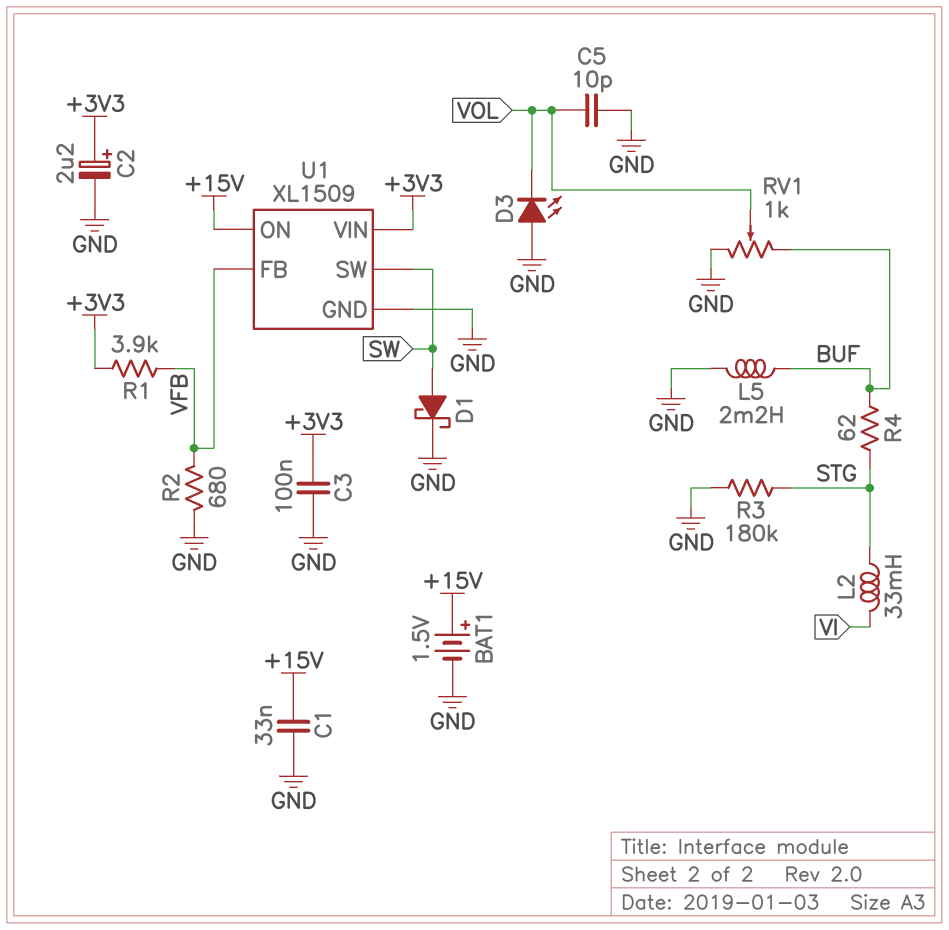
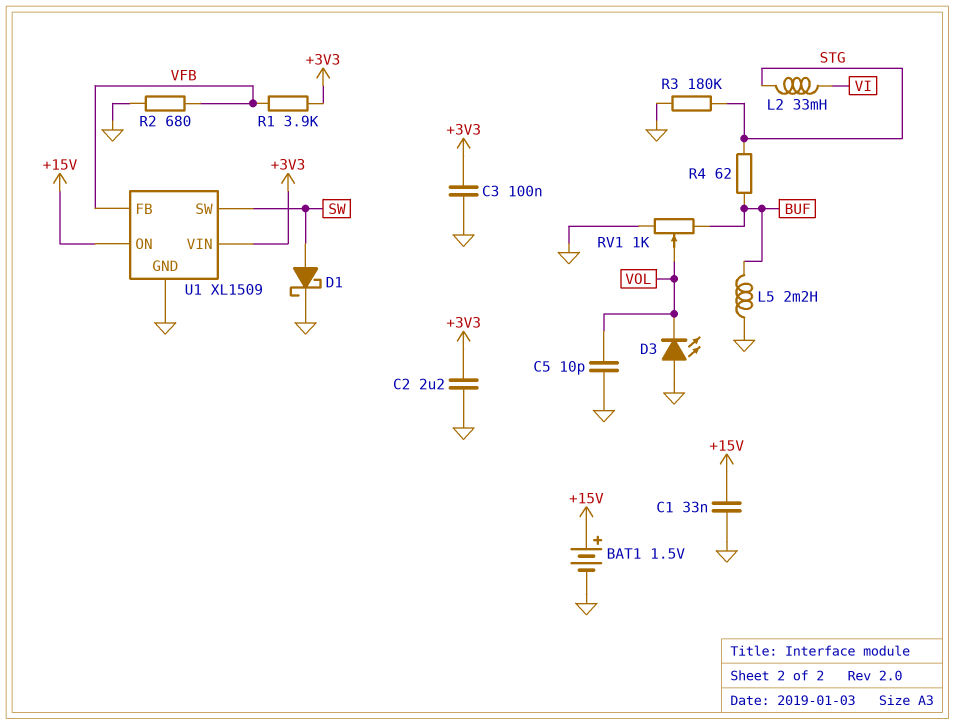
C2: 2.2uF (plus +3V3, minus GND) -> 2.2uF (+3V3, GND)

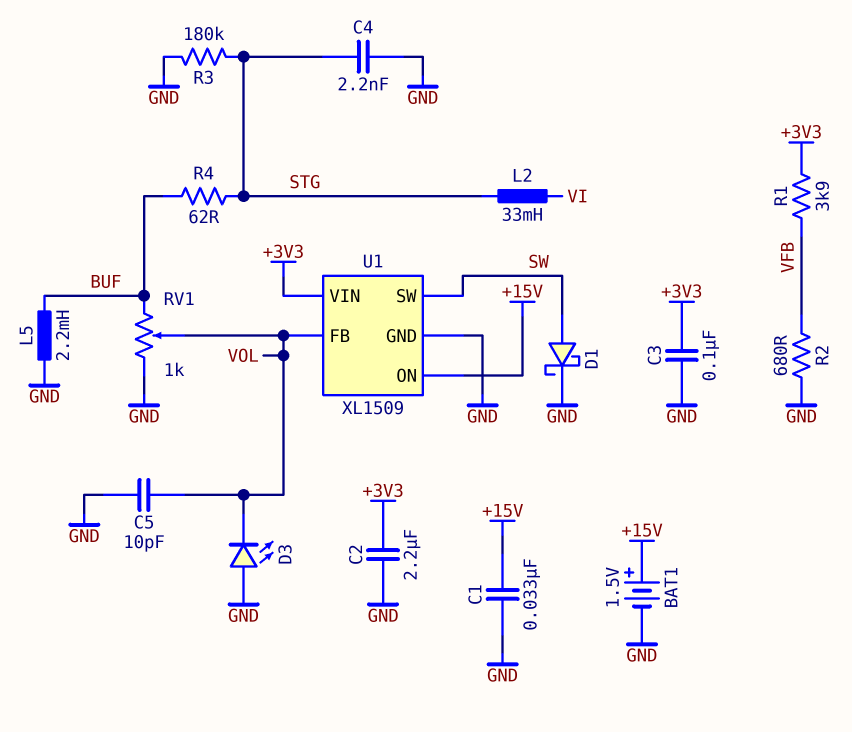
C4: none -> 2.2nF (GND, STG)
U1 pin FB: VFB -> VOL

